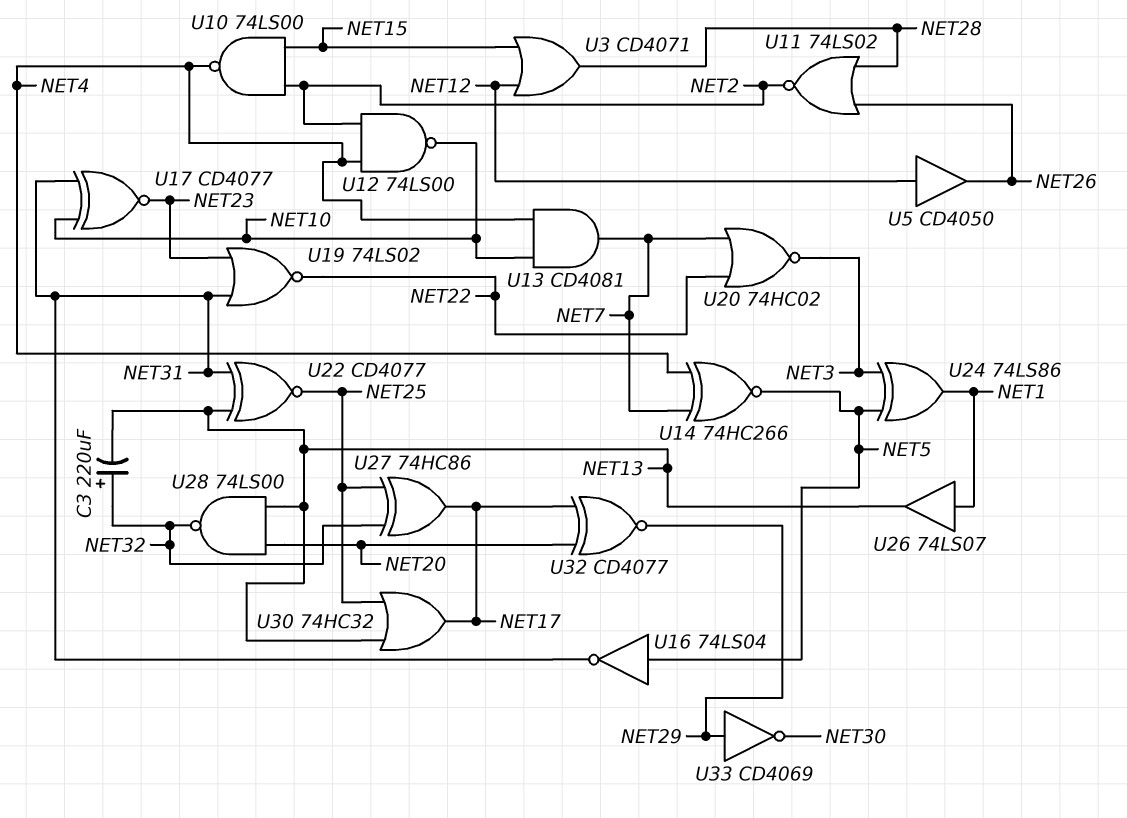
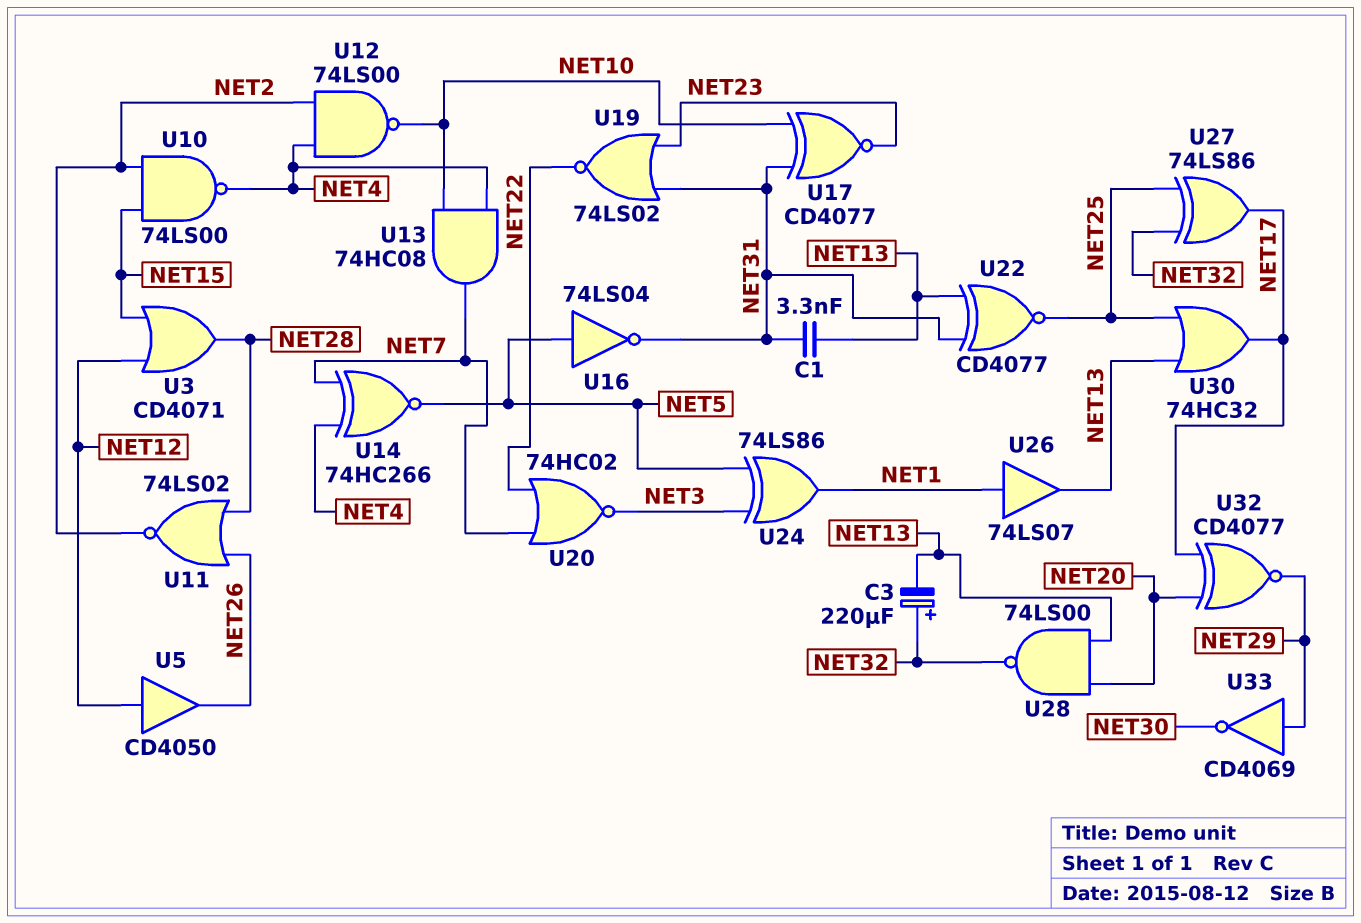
C1: none -> 3.3nF (NET13, NET31)
U13: AND CD4081 (in NET4, in NET10, out NET7) -> AND 74HC08 (in NET4, in NET10, out NET7)
U27: XOR 74HC86 (in NET25, in NET32, out NET17) -> XOR 74LS86 (in NET25, in NET32, out NET17)

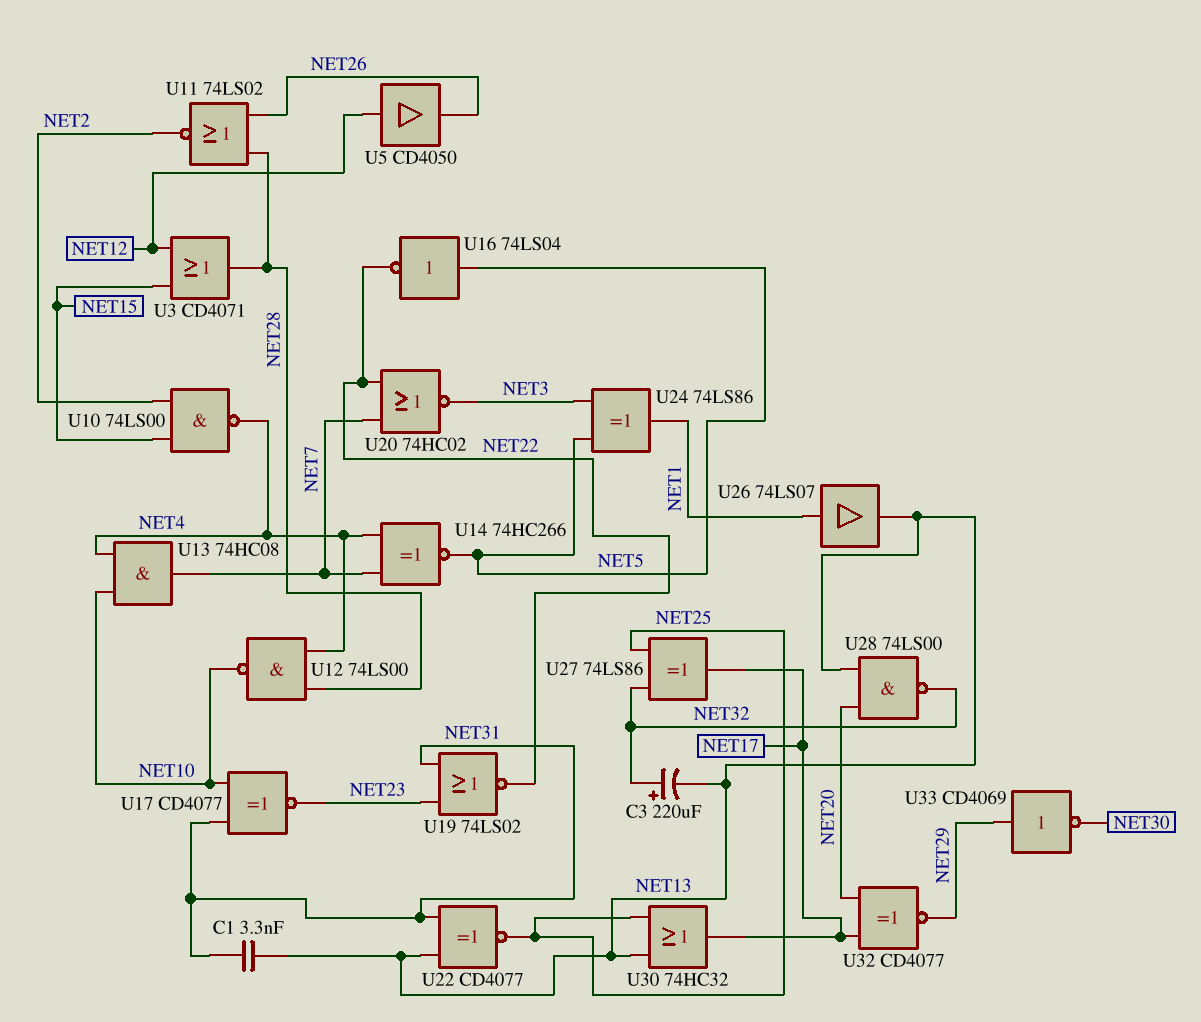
U12: NAND 74LS00 (in NET2, in NET4, out NET10) -> NAND 74LS00 (in NET4, in NET28, out NET10)
U16: NOT 74LS04 (in NET5, out NET31) -> NOT 74LS04 (in NET5, out NET22)

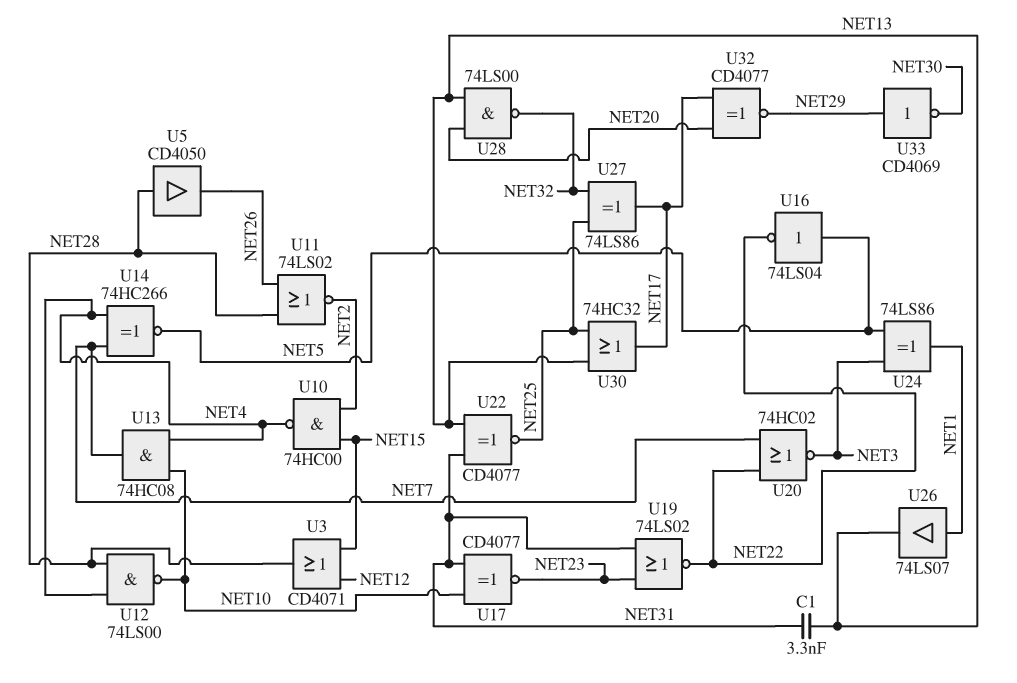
C3: 220uF (plus NET32, minus NET13) -> none
U5: buffer CD4050 (in NET12, out NET26) -> buffer CD4050 (in NET28, out NET26)
U10: NAND 74LS00 (in NET2, in NET15, out NET4) -> NAND 74HC00 (in NET2, in NET15, out NET4)

